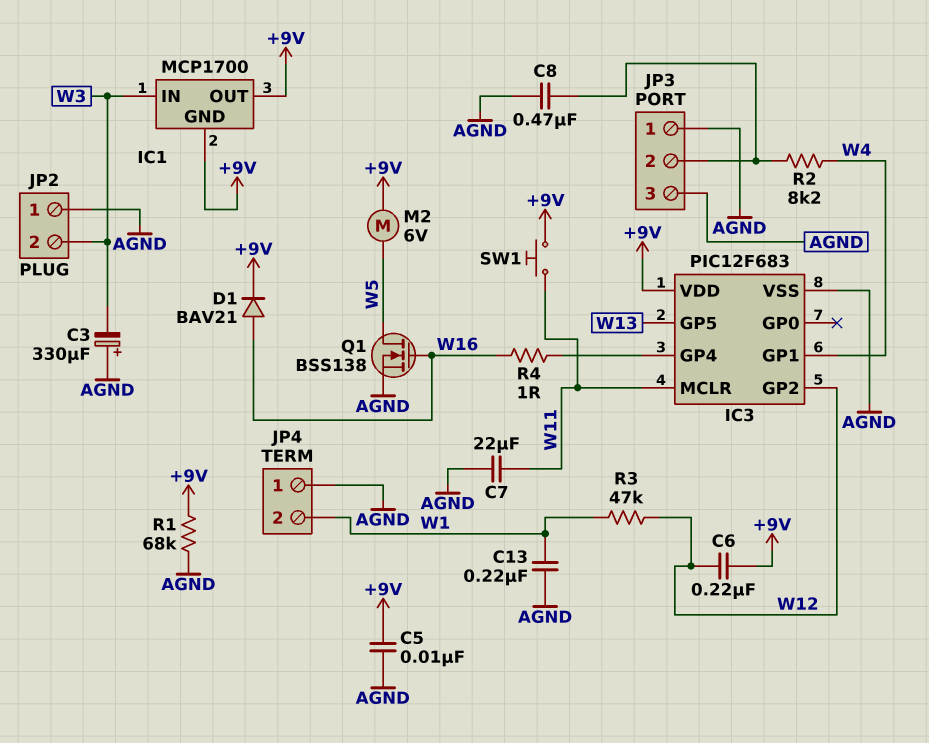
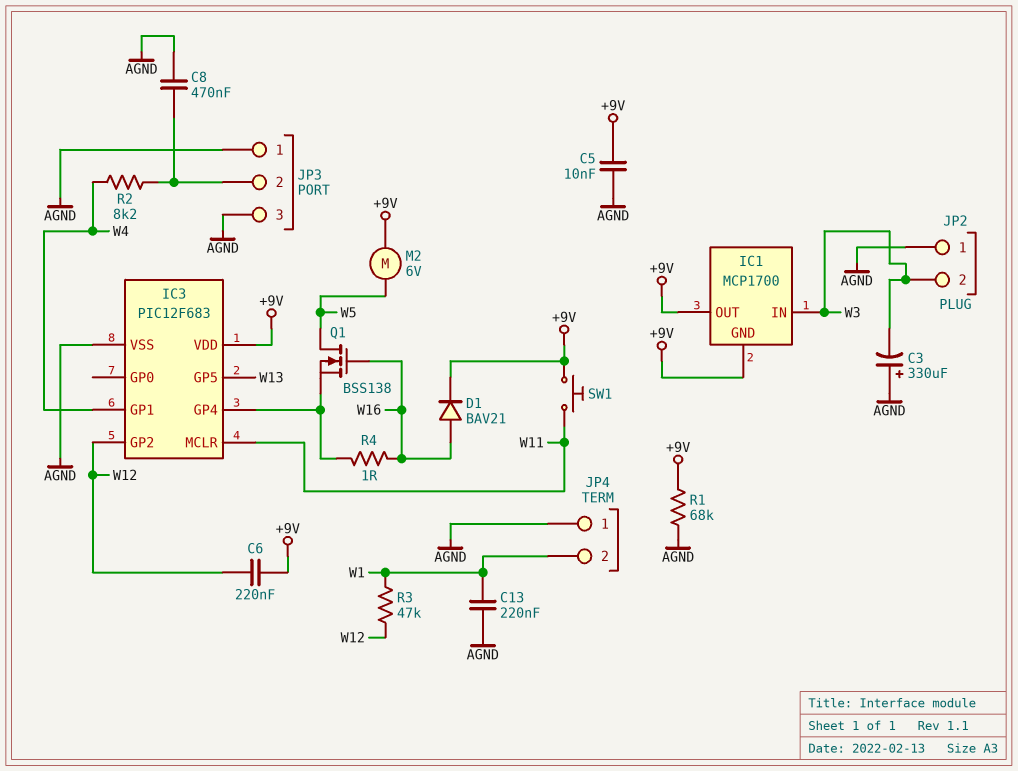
C7: 22uF (AGND, W11) -> none
Q1: NMOS BSS138 (G W16, D W5, S AGND) -> NMOS BSS138 (G W16, D W5, S IC3/GP4)

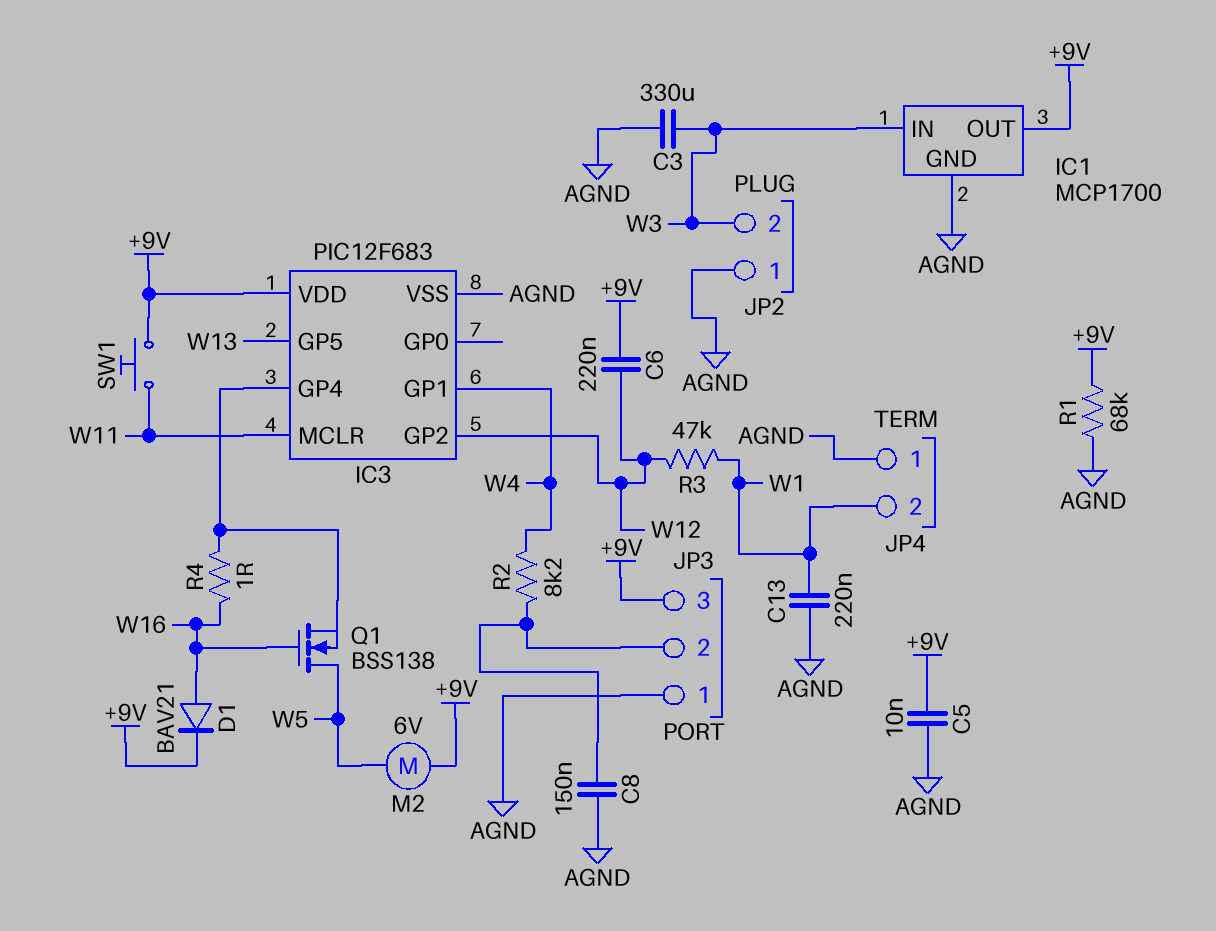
C3: 330uF (plus AGND, minus W3) -> 330uF (AGND, W3)
C8: 470nF (AGND, JP3/2) -> 150nF (AGND, JP3/2)
IC1 pin GND: +9V -> AGND
JP3 pin 3: AGND -> +9V

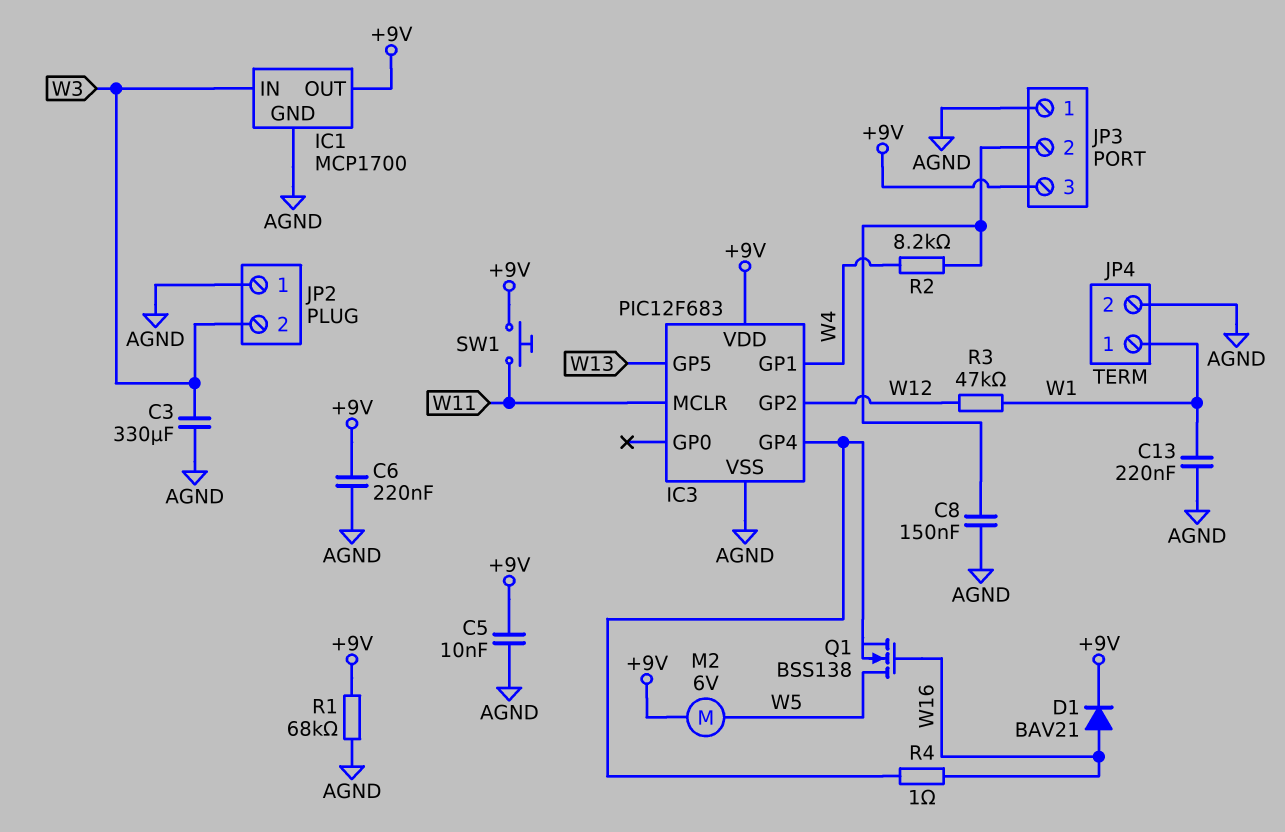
C6: 220nF (+9V, W12) -> 220nF (+9V, AGND)
JP4 pin 1: AGND -> W1
JP4 pin 2: W1 -> AGND

